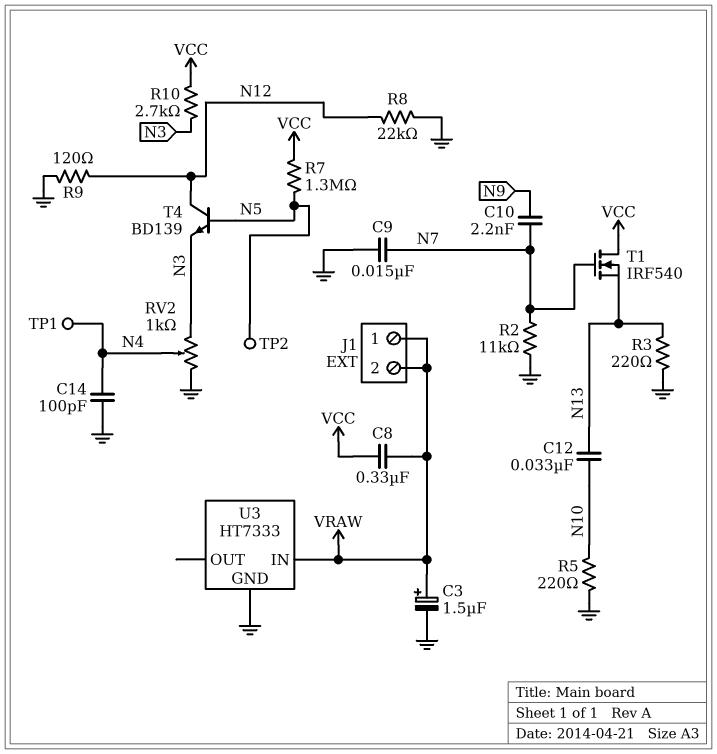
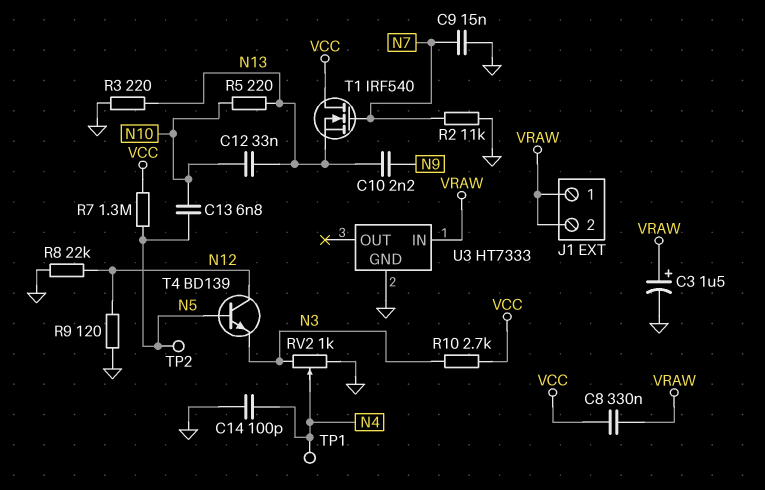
C10: 2.2nF (N7, N9) -> 2.2nF (N9, N13)
C13: none -> 6.8nF (N5, N10)
R5: 220 (GND, N10) -> 220 (N10, N13)

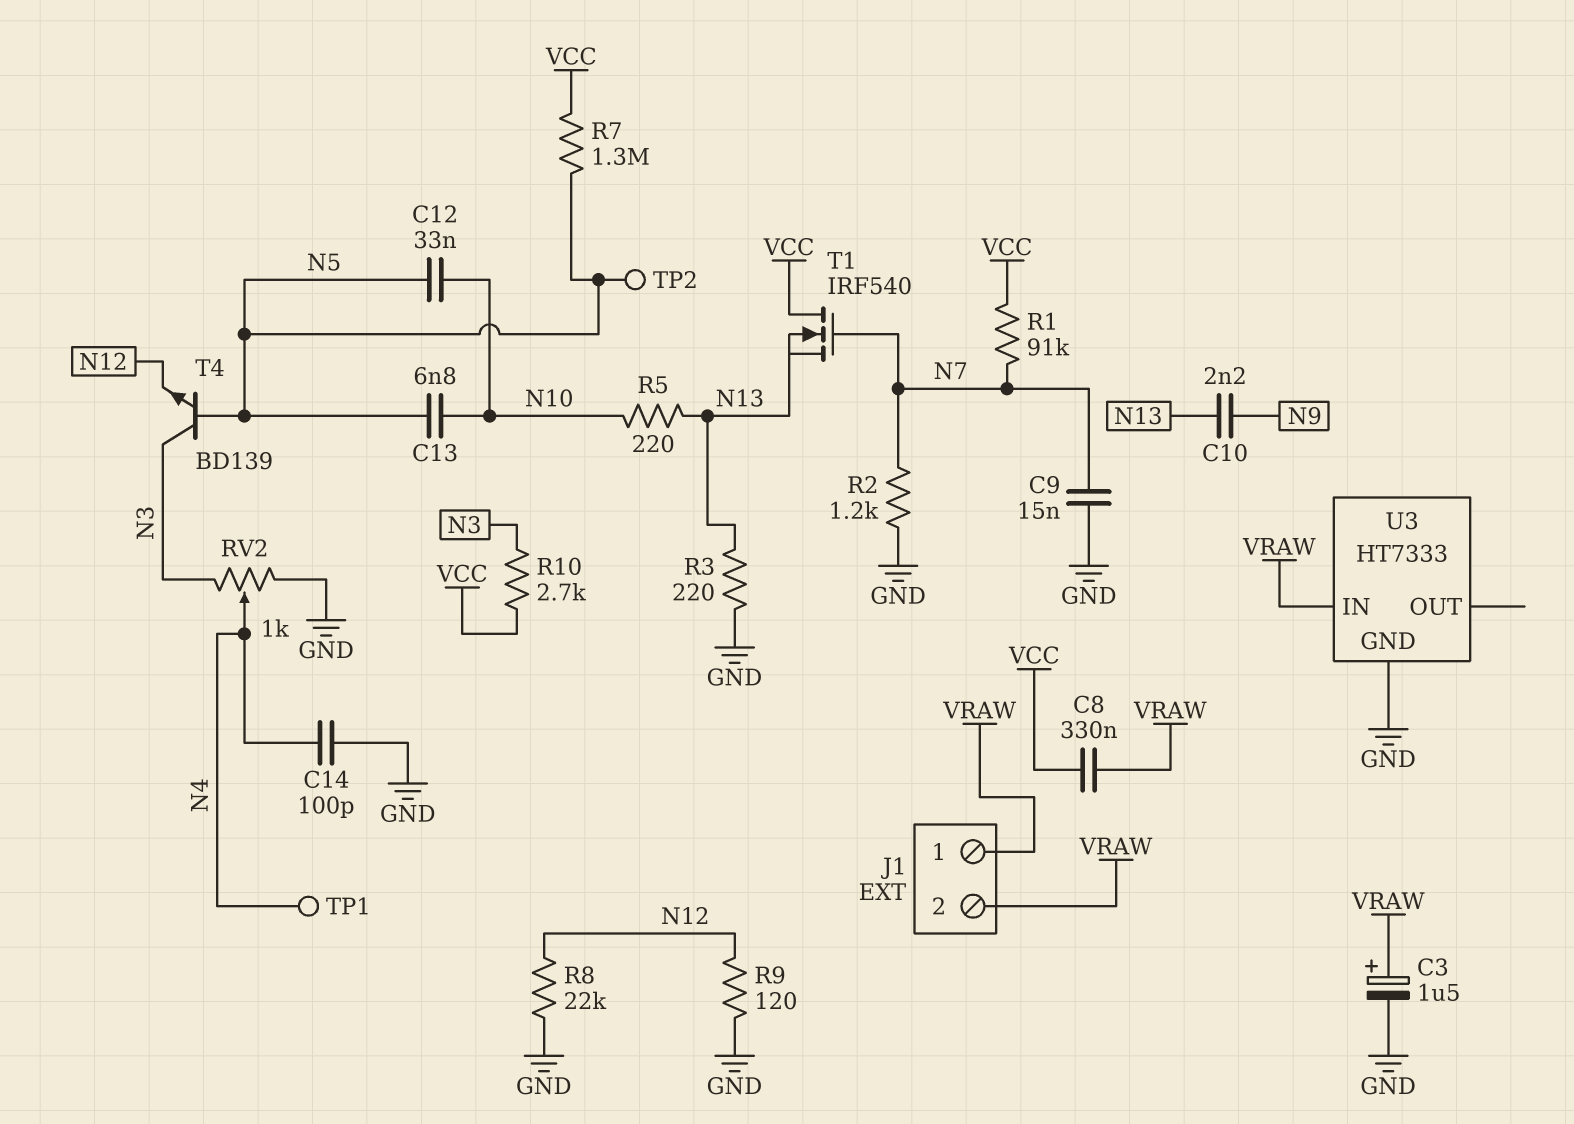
C12: 33nF (N10, N13) -> 33nF (N5, N10)
R1: none -> 91k (N7, VCC)
R2: 11k (GND, N7) -> 1.2k (GND, N7)
T4: NPN BD139 (B N5, C N12, E N3) -> NPN BD139 (B N5, C N3, E N12)

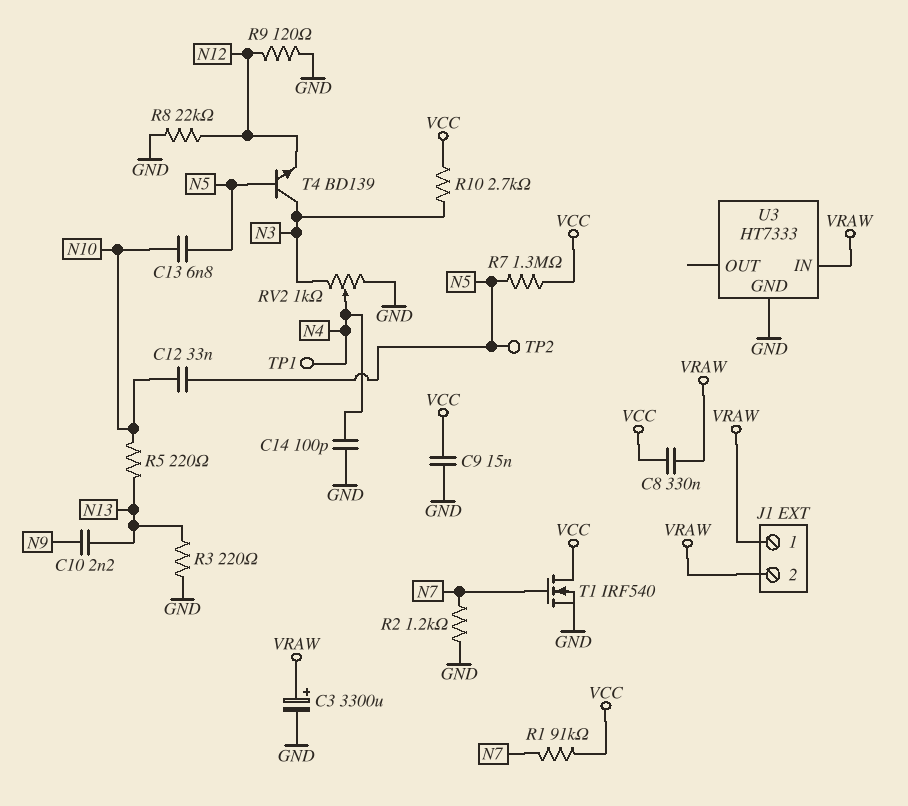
C3: 1.5uF (plus VRAW, minus GND) -> 3300uF (plus VRAW, minus GND)
C9: 15nF (GND, N7) -> 15nF (GND, VCC)
T1: NMOS IRF540 (G N7, D VCC, S N13) -> NMOS IRF540 (G N7, D VCC, S GND)

